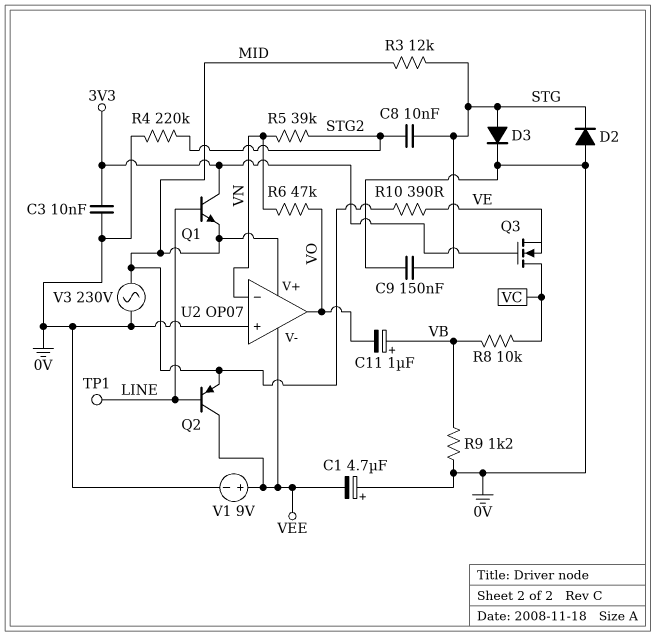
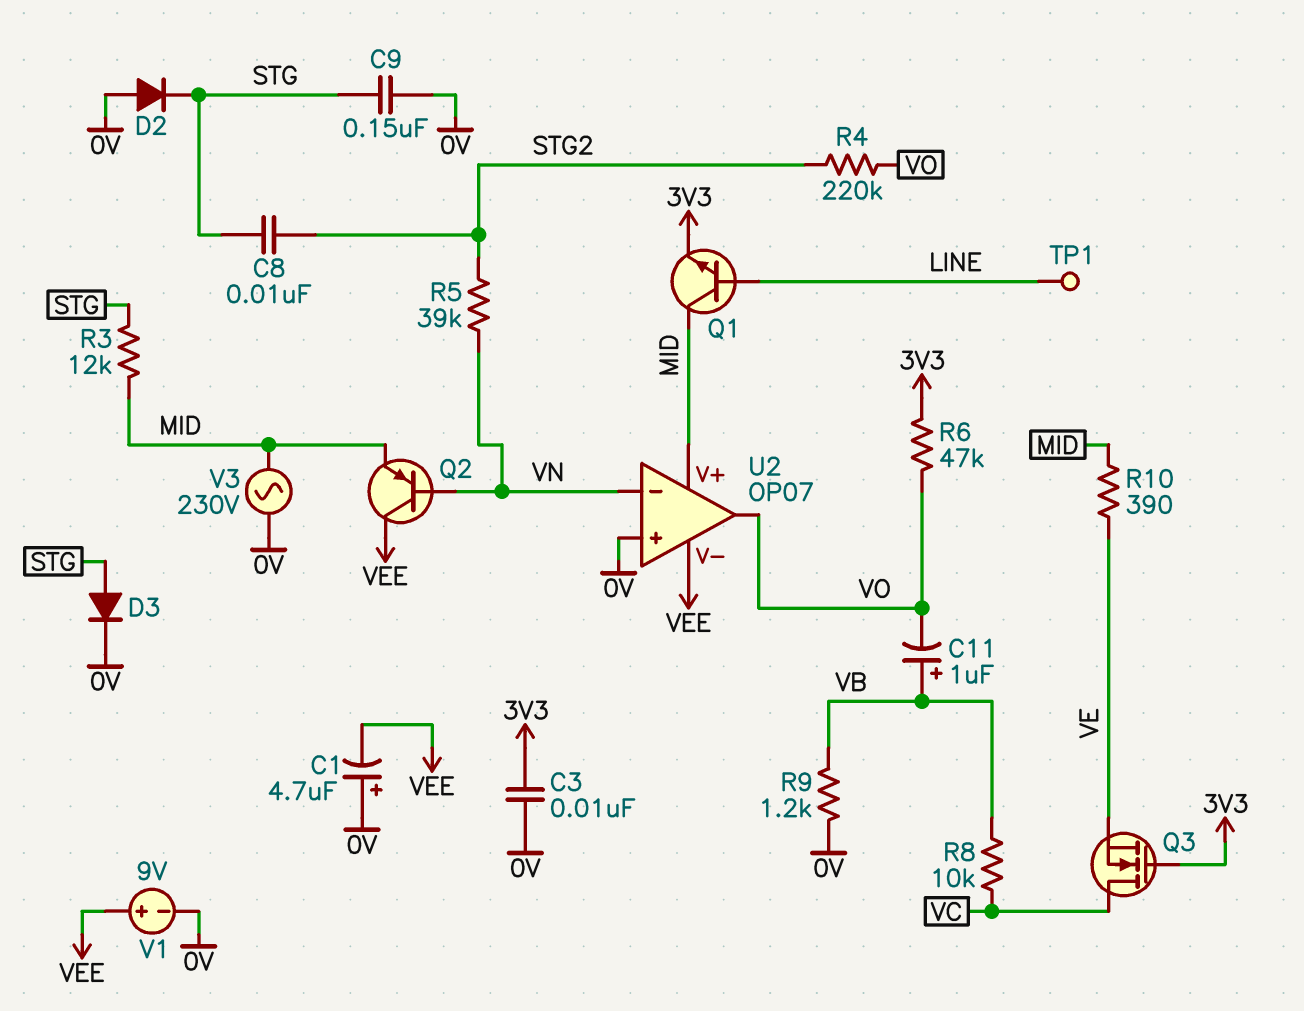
Q1: NPN (B LINE, C 3V3, E MID) -> NPN (B LINE, C MID, E 3V3)
Q2: PNP (B LINE, C VEE, E MID) -> PNP (B VN, C VEE, E MID)
R4: 220k (0V, STG2) -> 220k (STG2, VO)
R6: 47k (VN, VO) -> 47k (3V3, VO)

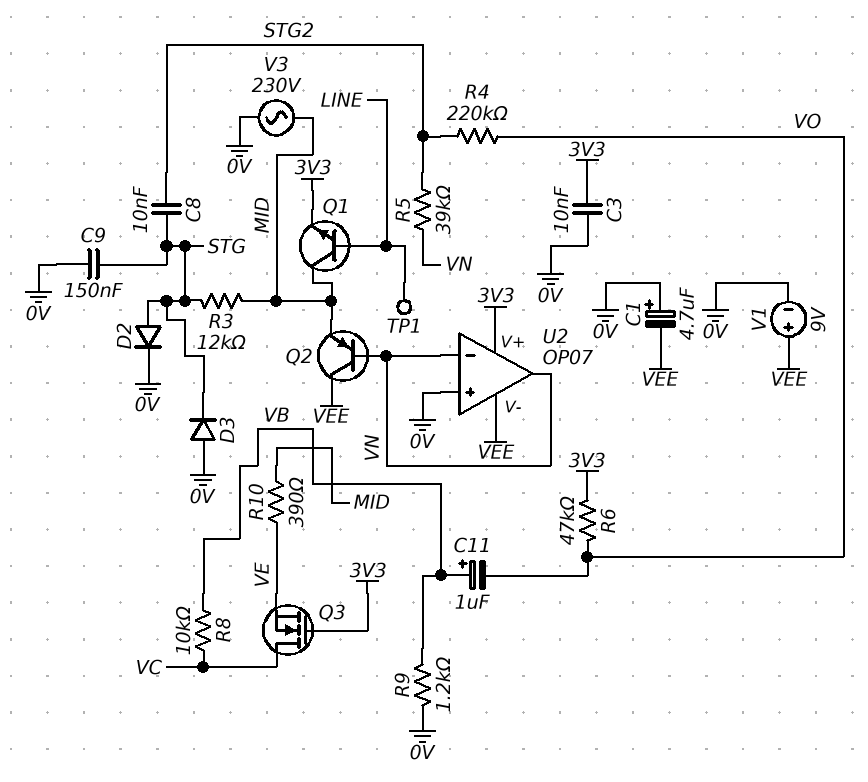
D2: diode (A 0V, K STG) -> diode (A STG, K 0V)
D3: diode (A STG, K 0V) -> diode (A 0V, K STG)
U2 pin V+: MID -> 3V3
U2 pin out: VO -> VN

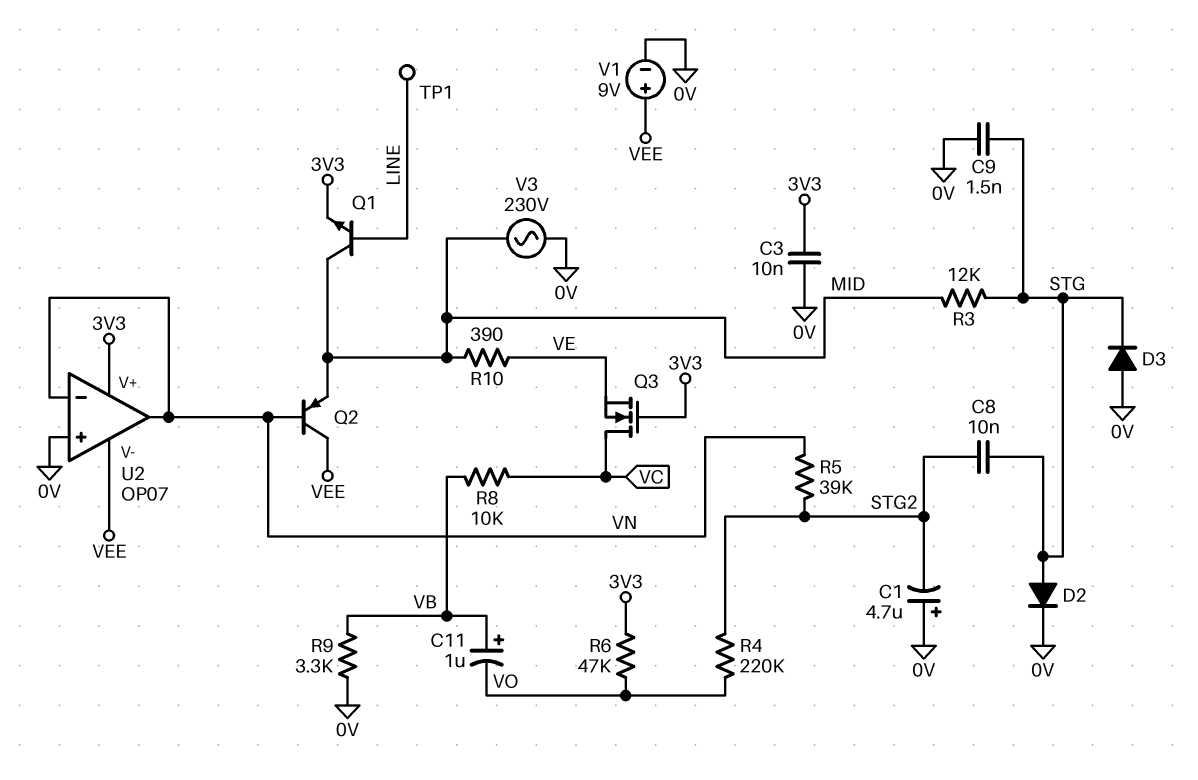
C1: 4.7uF (plus 0V, minus VEE) -> 4.7uF (plus 0V, minus STG2)
C9: 150nF (0V, STG) -> 1.5nF (0V, STG)
R9: 1.2k (0V, VB) -> 3.3k (0V, VB)

